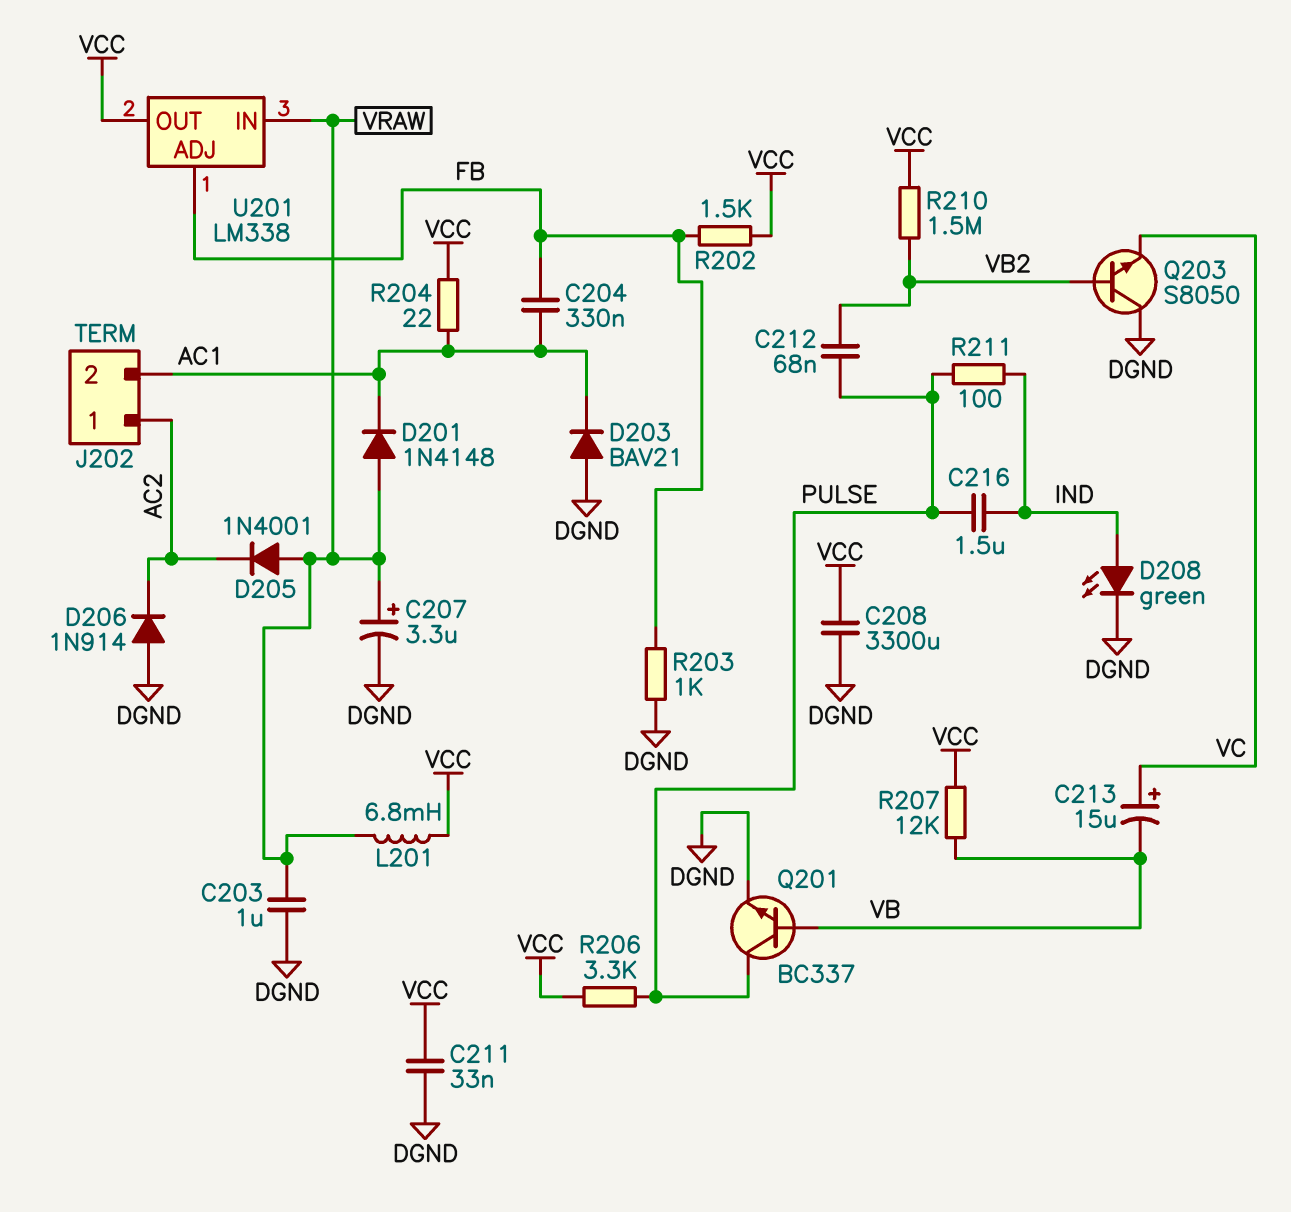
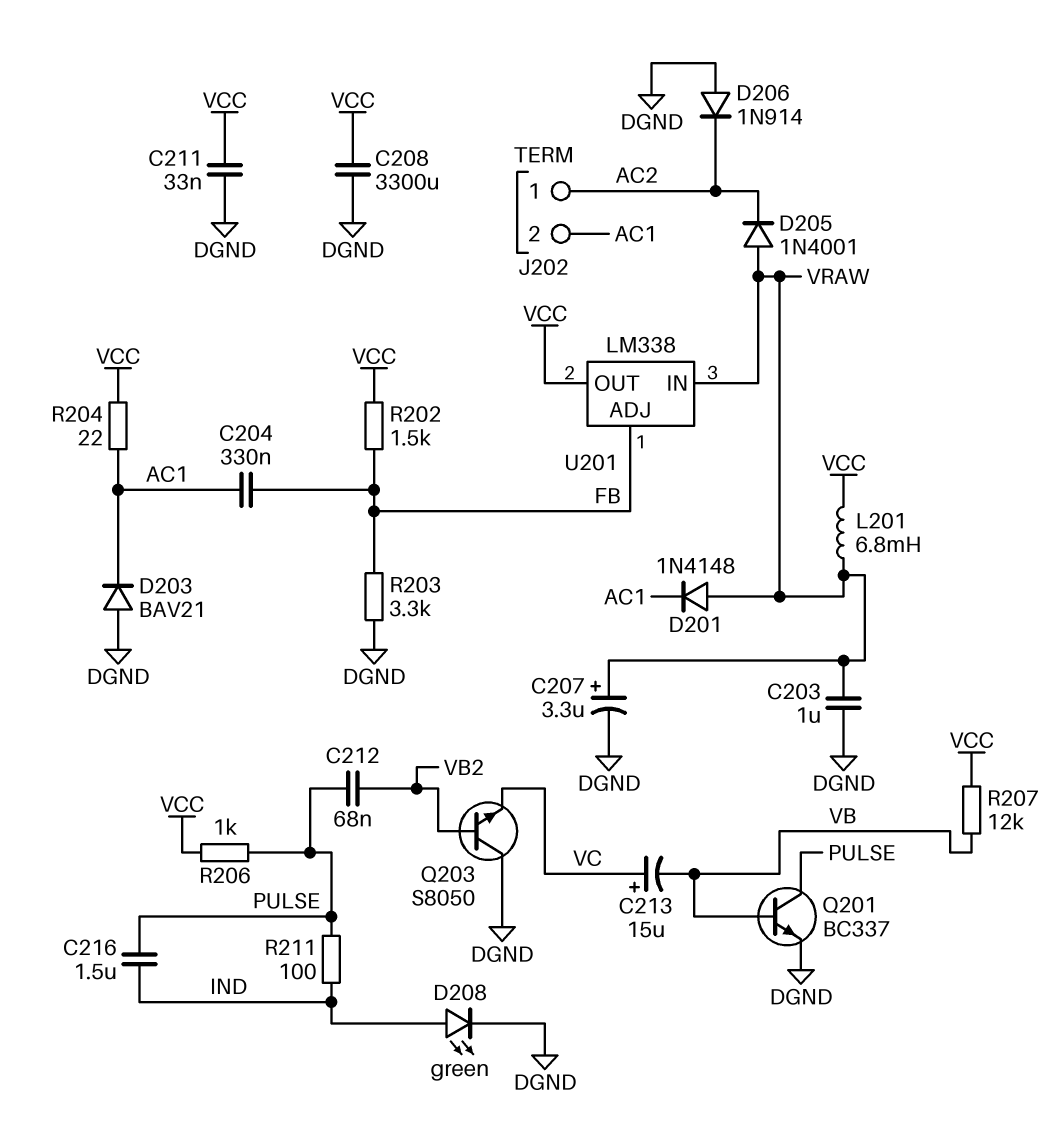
R203: 1k (DGND, FB) -> 3.3k (DGND, FB)
R206: 3.3k (PULSE, VCC) -> 1k (PULSE, VCC)
R210: 1.5M (VB2, VCC) -> none

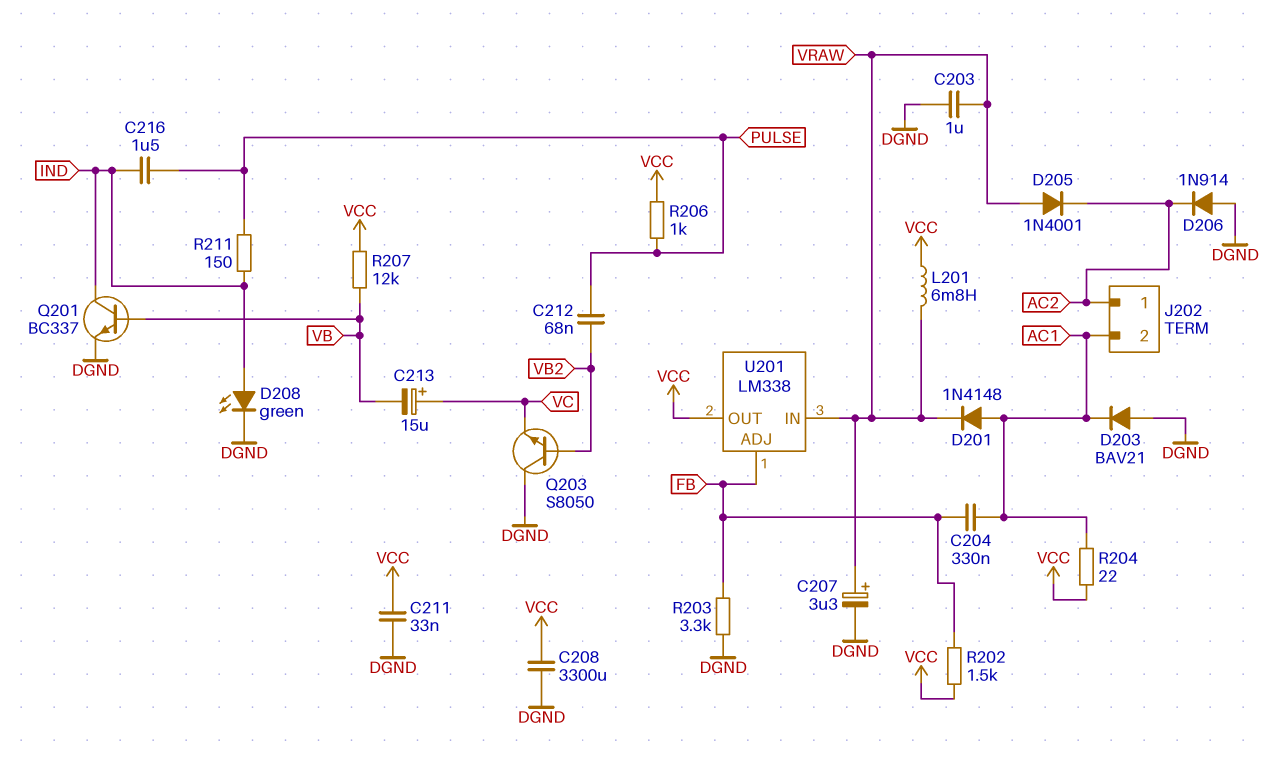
D201: diode 1N4148 (A VRAW, K AC1) -> diode 1N4148 (A AC1, K VRAW)
Q201: NPN BC337 (B VB, C PULSE, E DGND) -> NPN BC337 (B VB, C IND, E DGND)
R211: 100 (IND, PULSE) -> 150 (IND, PULSE)

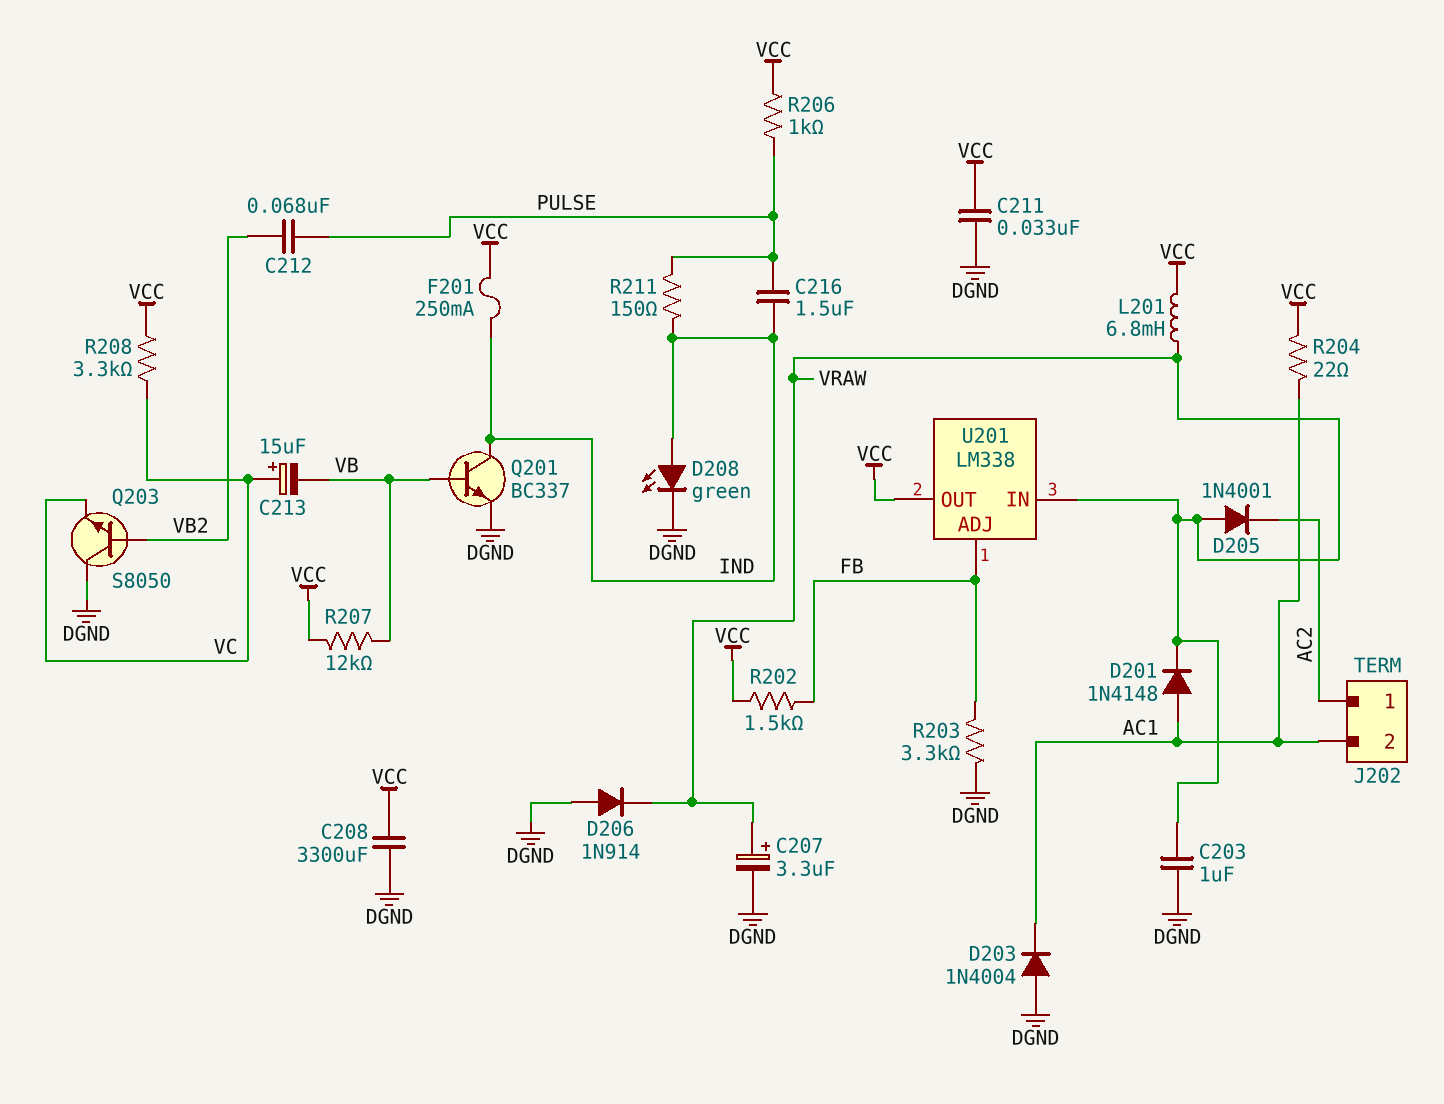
C204: 330nF (AC1, FB) -> none
D203: diode BAV21 (A DGND, K AC1) -> diode 1N4004 (A DGND, K AC1)
D206: diode 1N914 (A DGND, K AC2) -> diode 1N914 (A DGND, K VRAW)
F201: none -> 250mA (IND, VCC)
R208: none -> 3.3k (VC, VCC)

